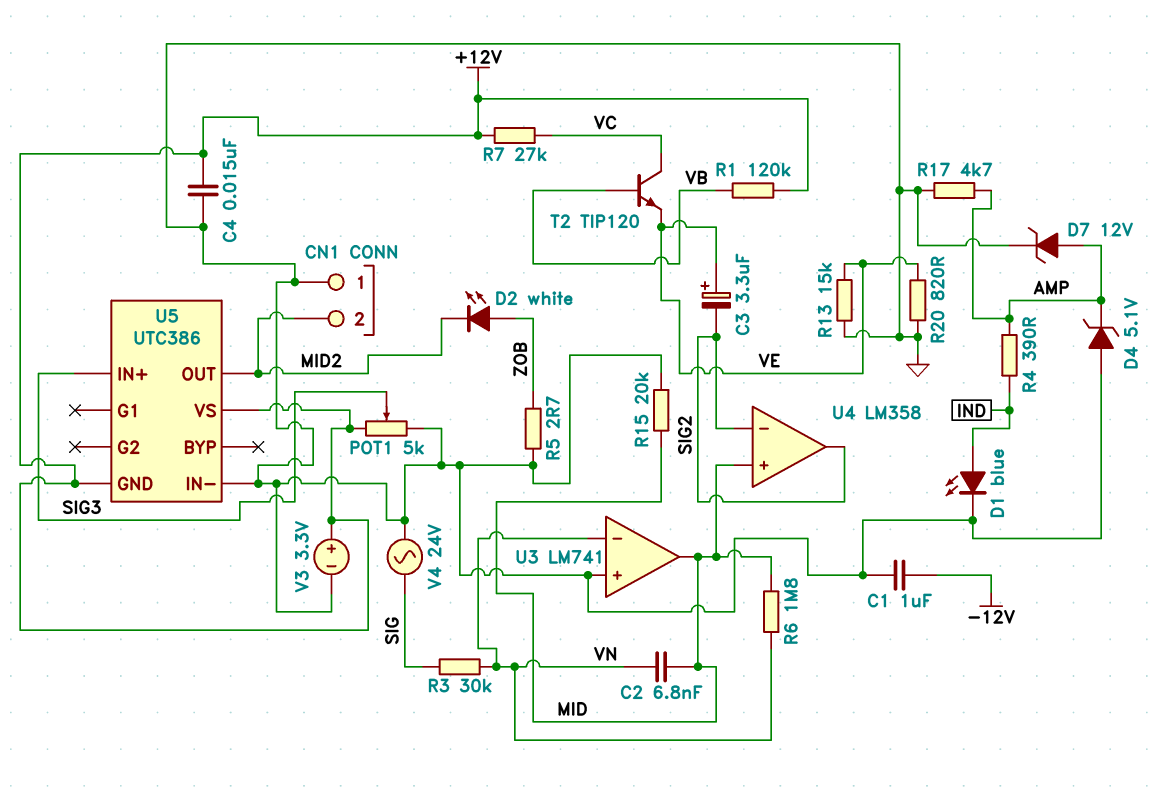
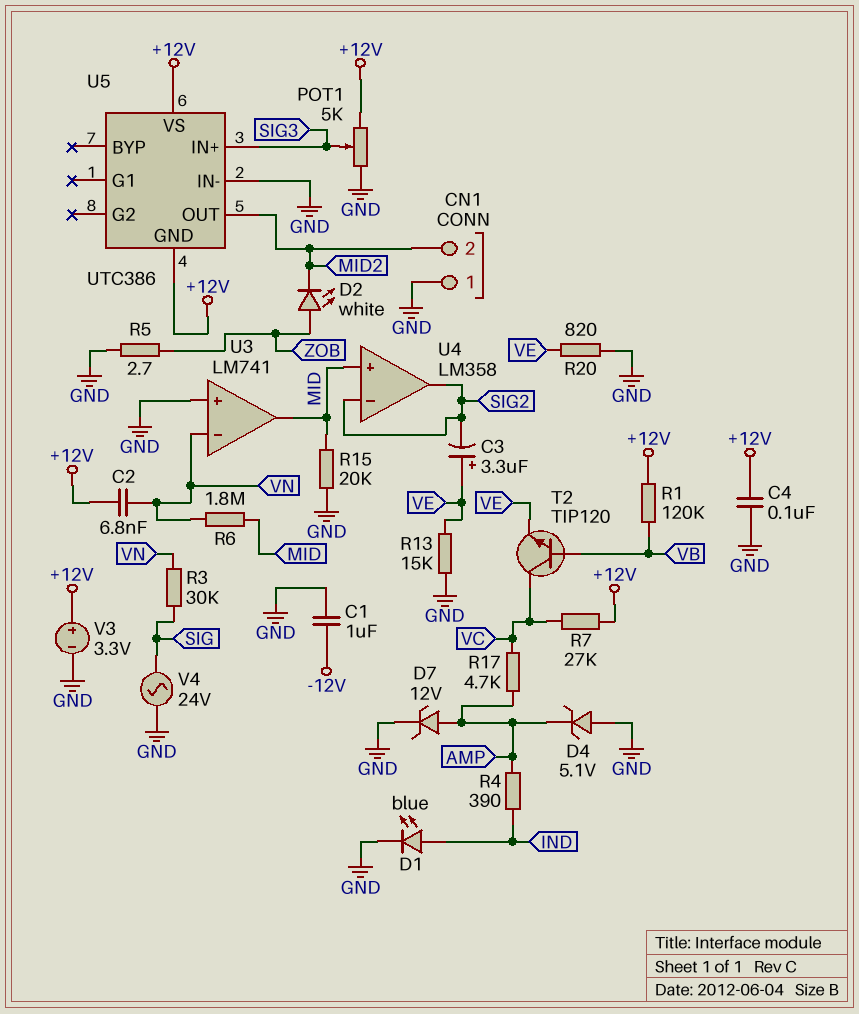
C2: 6.8nF (MID, VN) -> 6.8nF (+12V, VN)
C4: 15nF (+12V, GND) -> 100nF (+12V, GND)
R17: 4.7k (AMP, GND) -> 4.7k (AMP, VC)

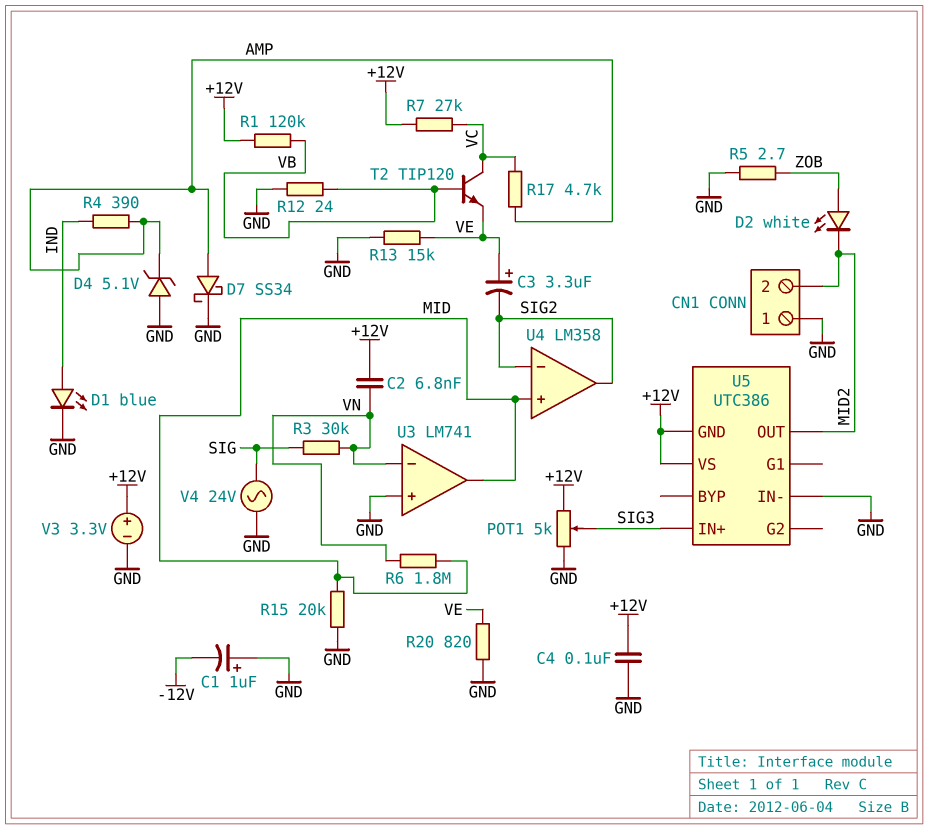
C1: 1uF (-12V, GND) -> 1uF (plus GND, minus -12V)
D7: zener 12V (A AMP, K GND) -> schottky SS34 (A AMP, K GND)
R12: none -> 24 (GND, VB)

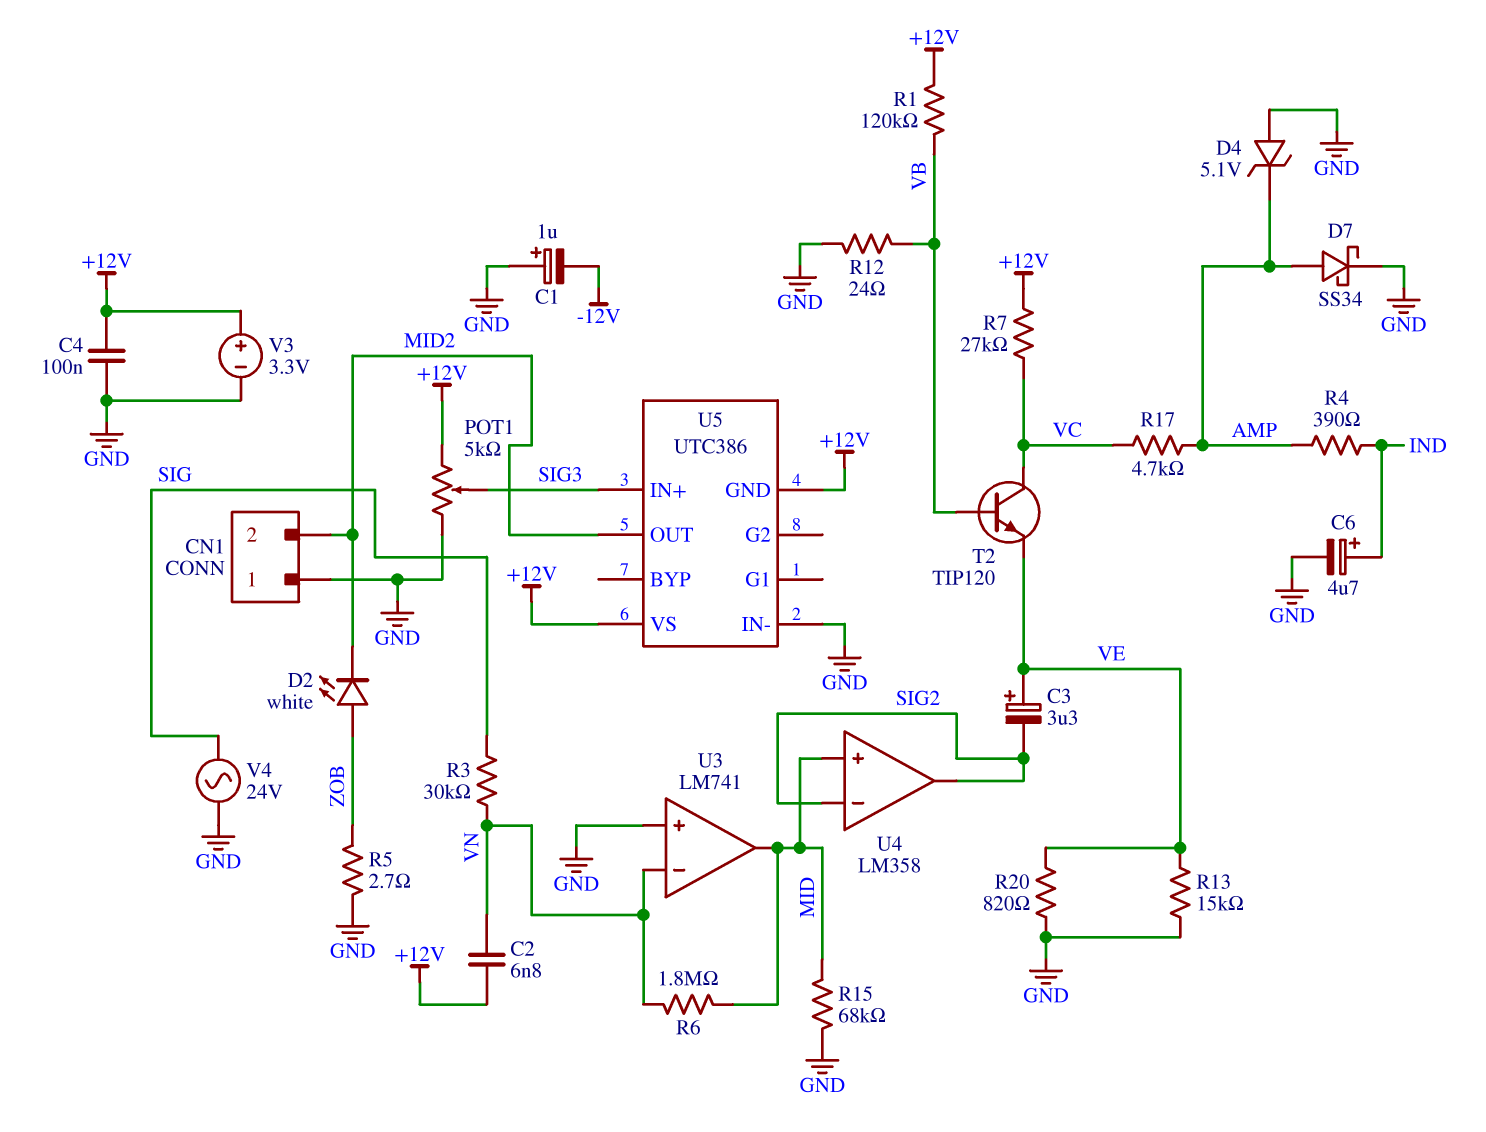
C6: none -> 4.7uF (plus IND, minus GND)
D1: LED blue (A IND, K GND) -> none
R15: 20k (GND, MID) -> 68k (GND, MID)

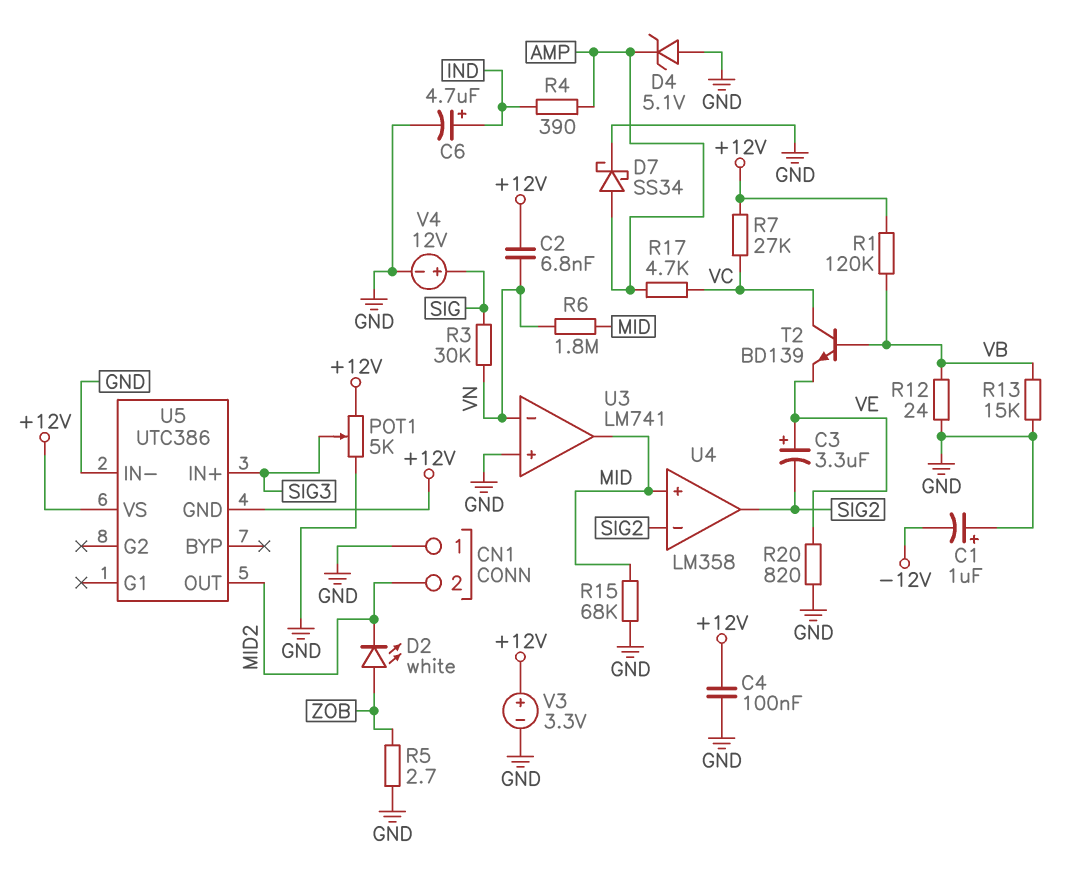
R13: 15k (GND, VE) -> 15k (GND, VB)
T2: NPN TIP120 (B VB, C VC, E VE) -> NPN BD139 (B VB, C VC, E VE)
V4: AC 24V (GND, SIG) -> 12V (plus SIG, minus GND)

